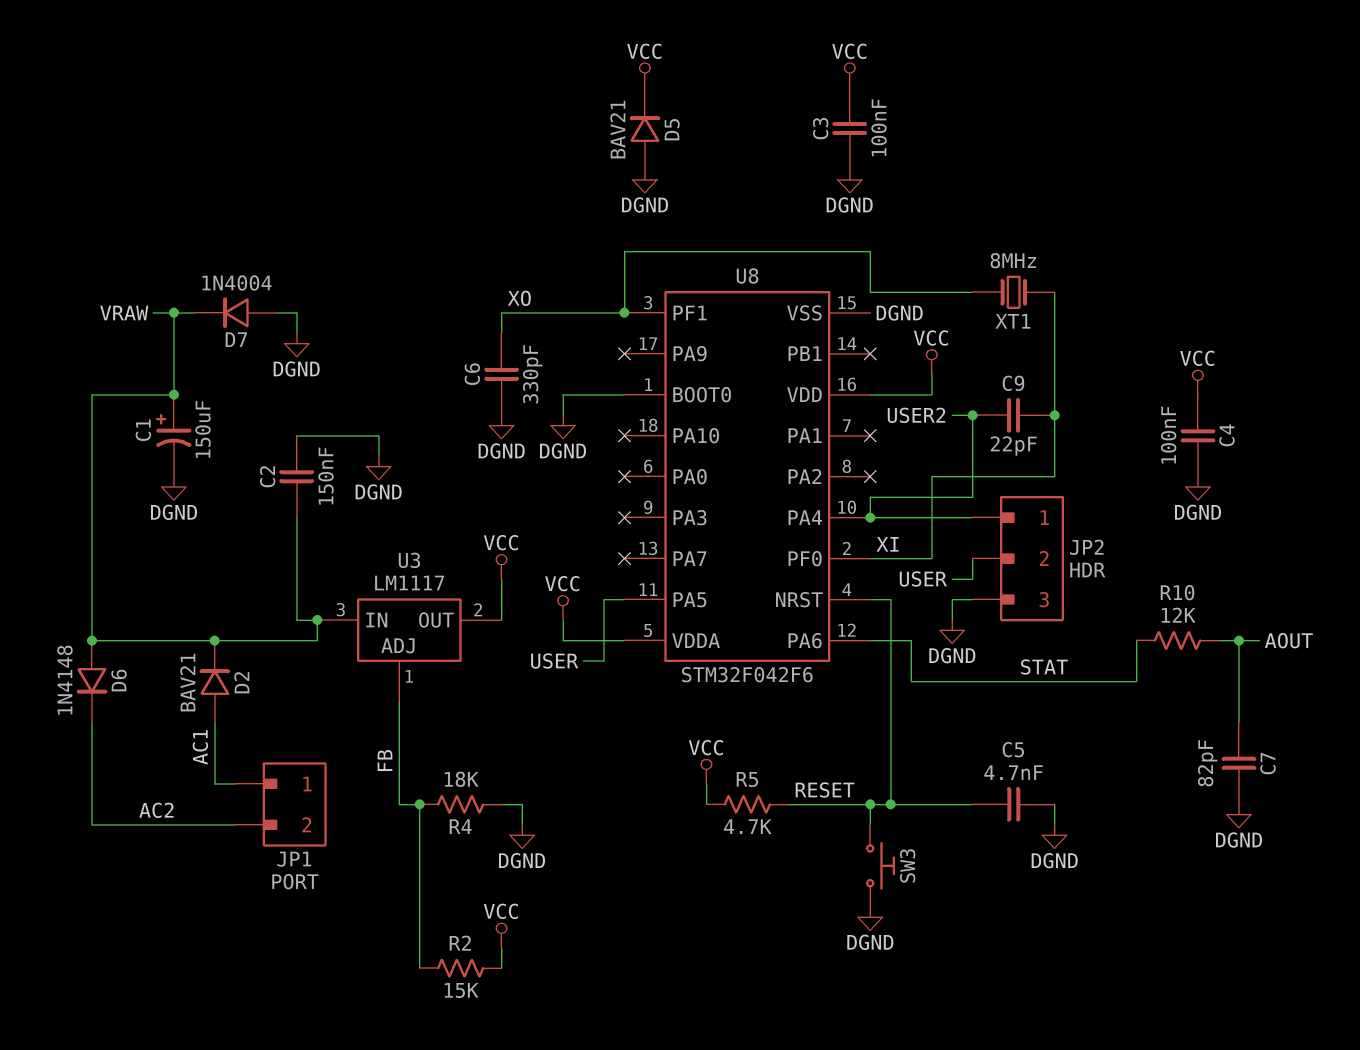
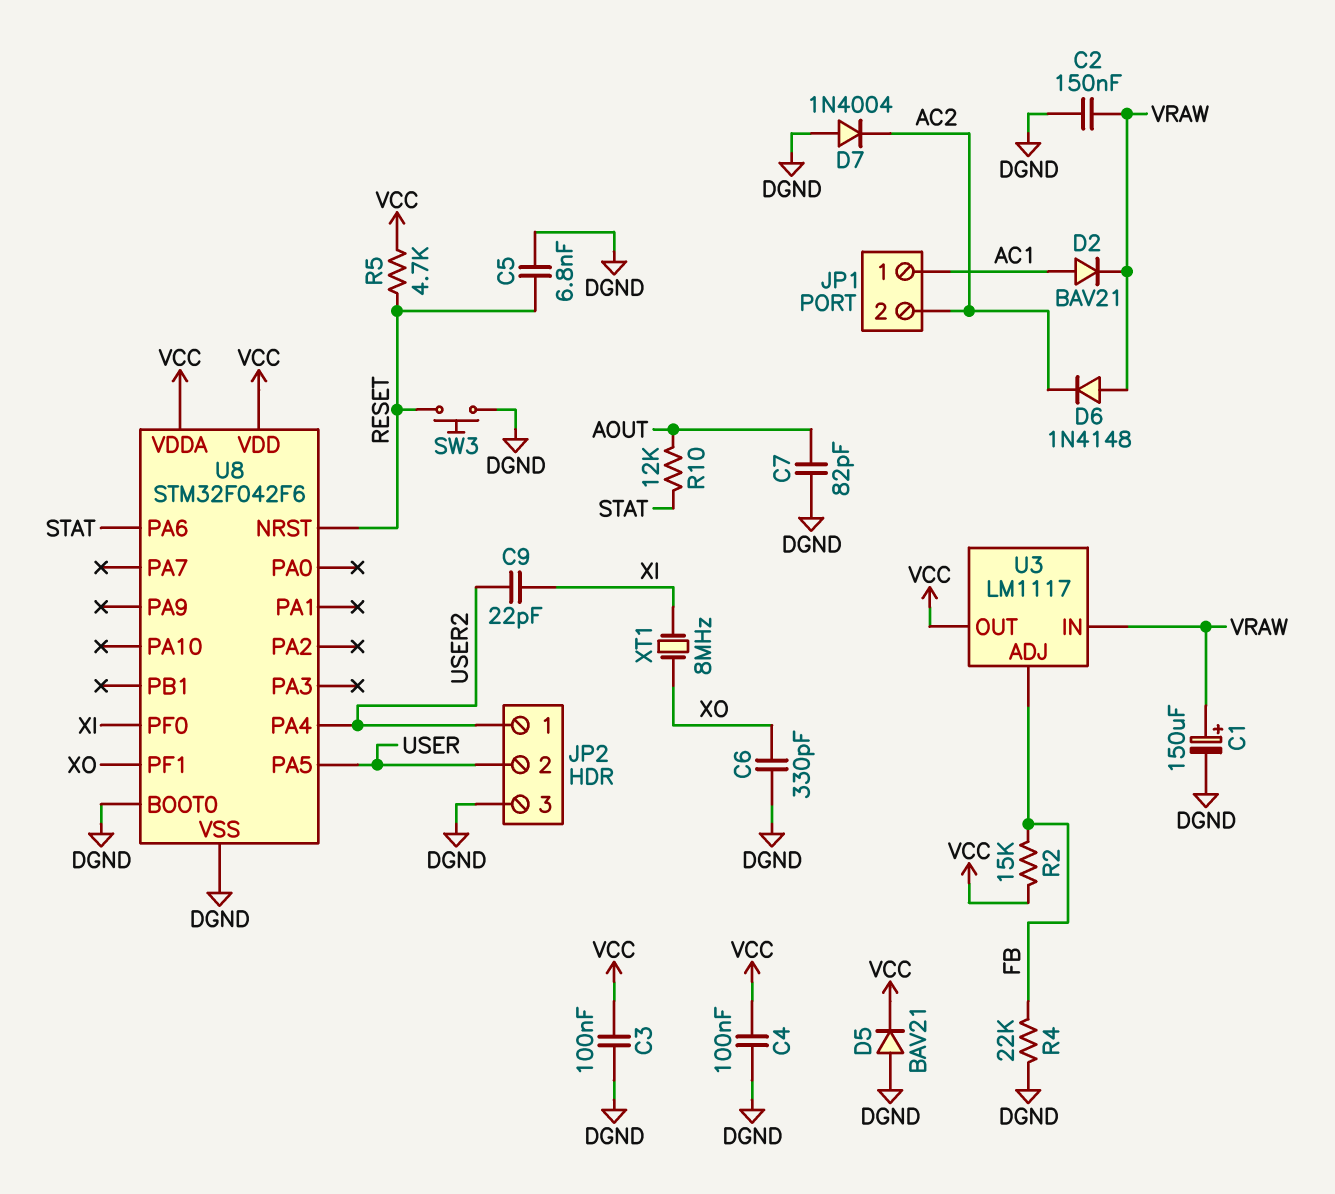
C5: 4.7nF (DGND, RESET) -> 6.8nF (DGND, RESET)
D7: diode 1N4004 (A DGND, K VRAW) -> diode 1N4004 (A DGND, K AC2)
R4: 18k (DGND, FB) -> 22k (DGND, FB)

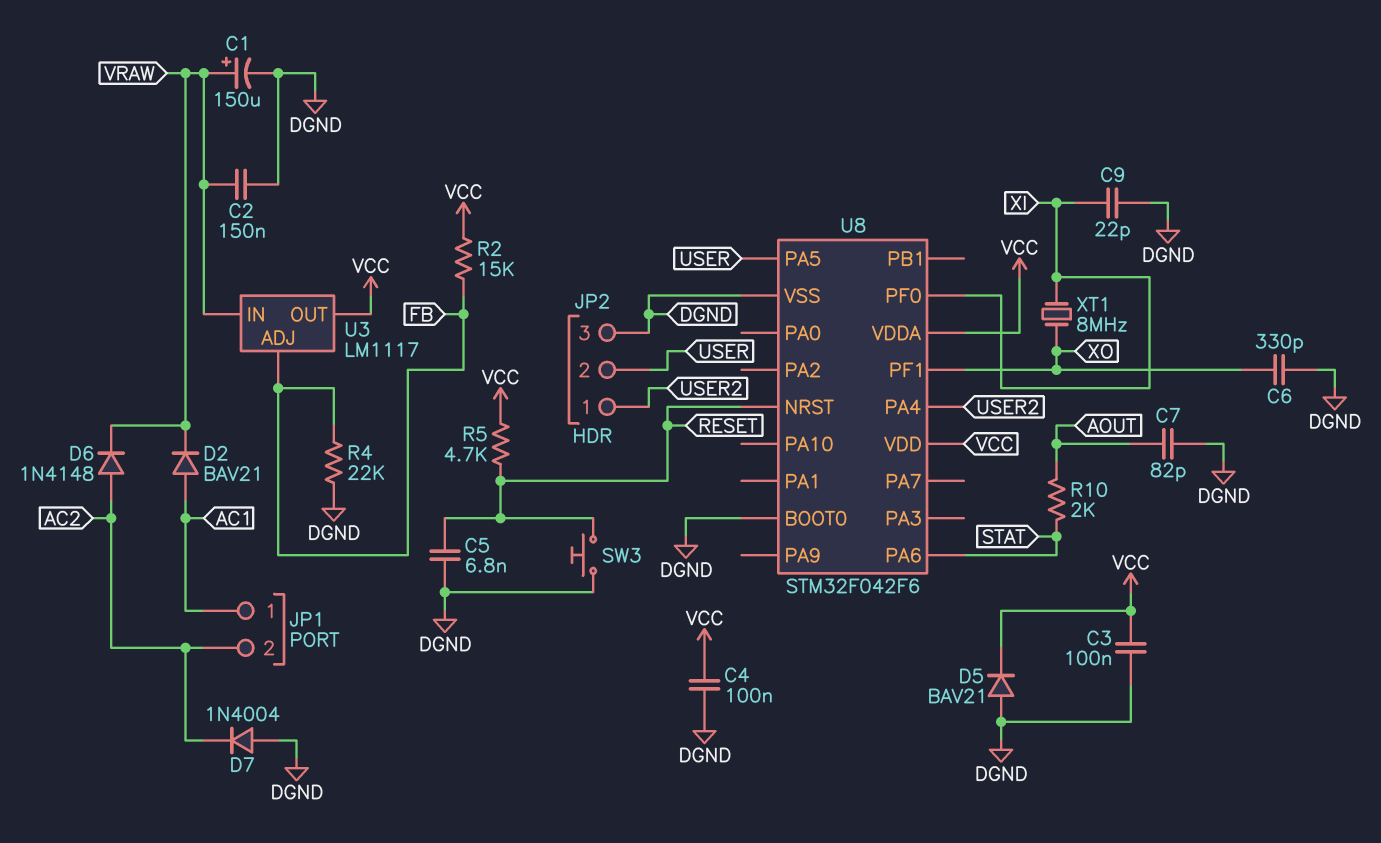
C9: 22pF (USER2, XI) -> 22pF (DGND, XI)
D6: diode 1N4148 (A VRAW, K AC2) -> diode 1N4148 (A AC2, K VRAW)
R10: 12k (AOUT, STAT) -> 2k (AOUT, STAT)

